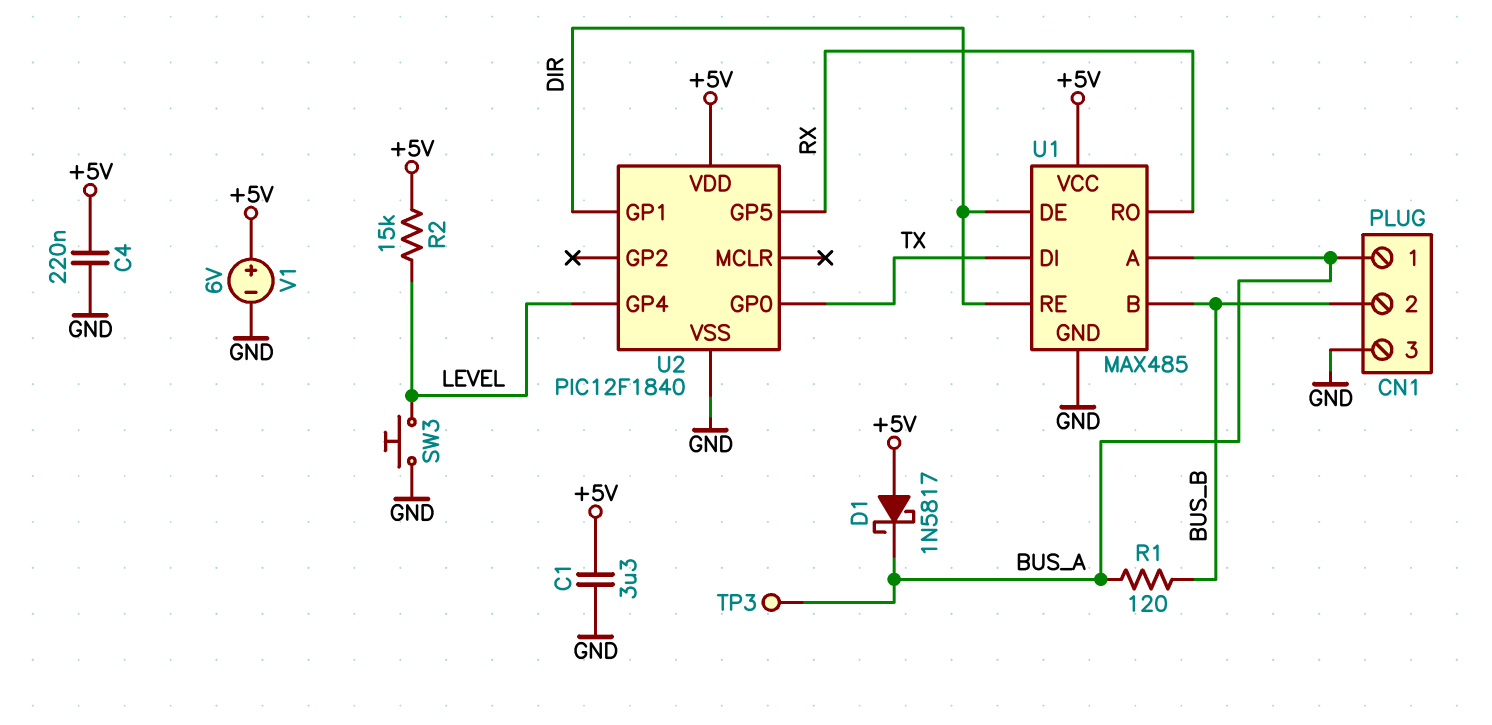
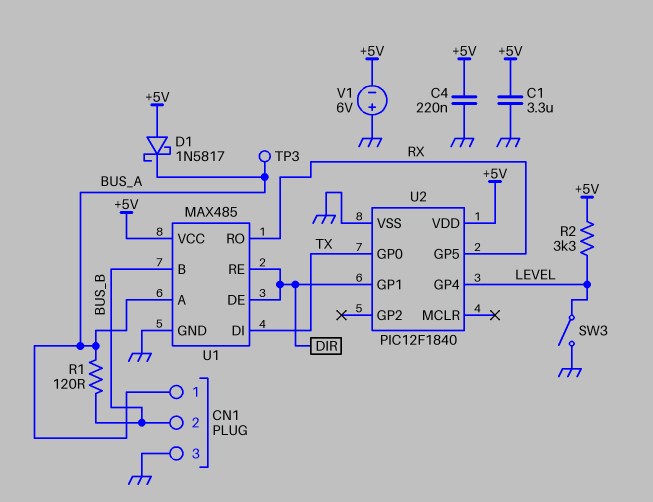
R2: 15k (+5V, LEVEL) -> 3.3k (+5V, LEVEL)
SW3: button (GND, LEVEL) -> switch (GND, LEVEL)
V1: 6V (plus +5V, minus GND) -> 6V (plus GND, minus +5V)

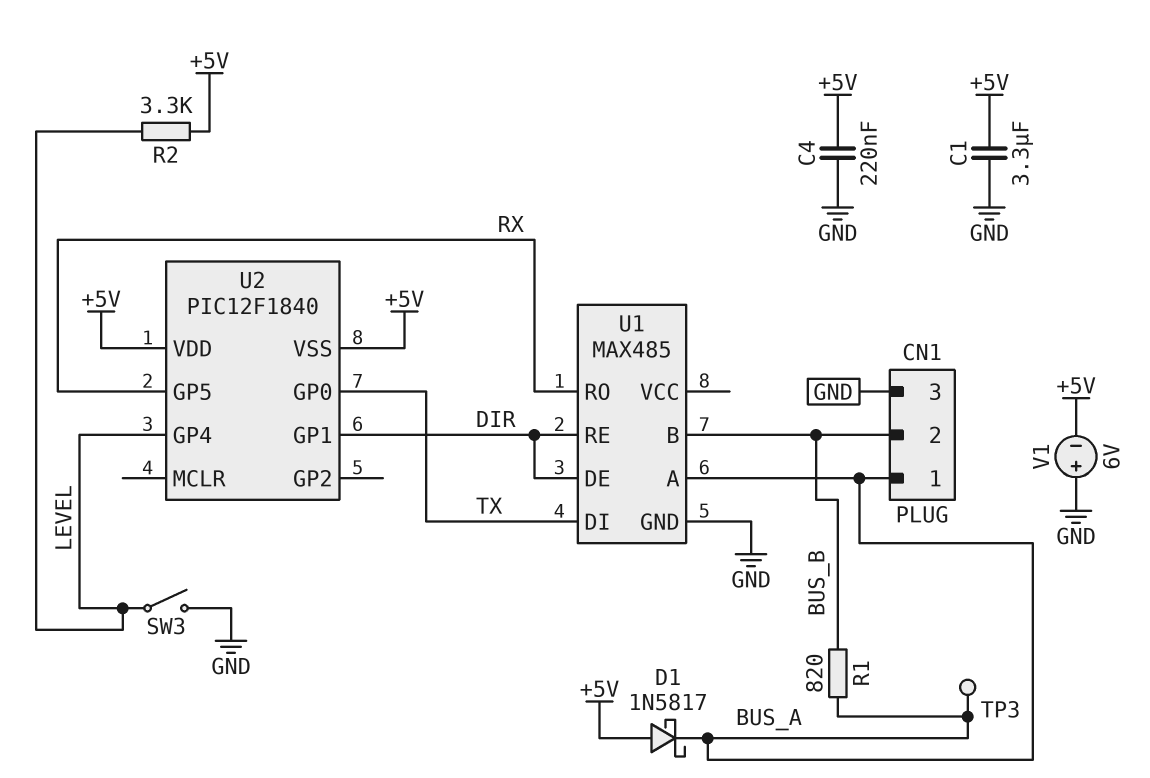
R1: 120 (BUS_A, BUS_B) -> 820 (BUS_A, BUS_B)
U1 pin VCC: +5V -> none
U2 pin VSS: GND -> +5V

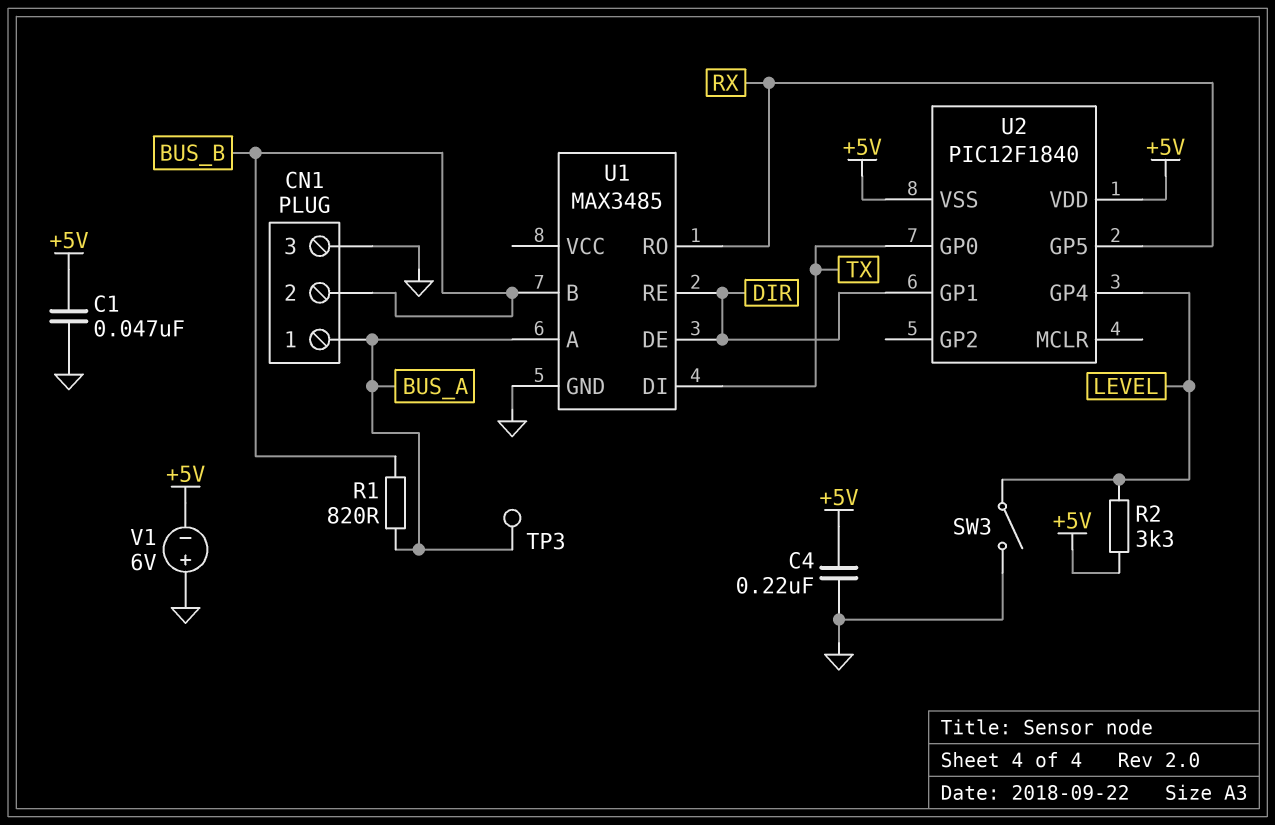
C1: 3.3uF (+5V, GND) -> 47nF (+5V, GND)
D1: schottky 1N5817 (A +5V, K BUS_A) -> none
U1: MAX485 -> MAX3485

